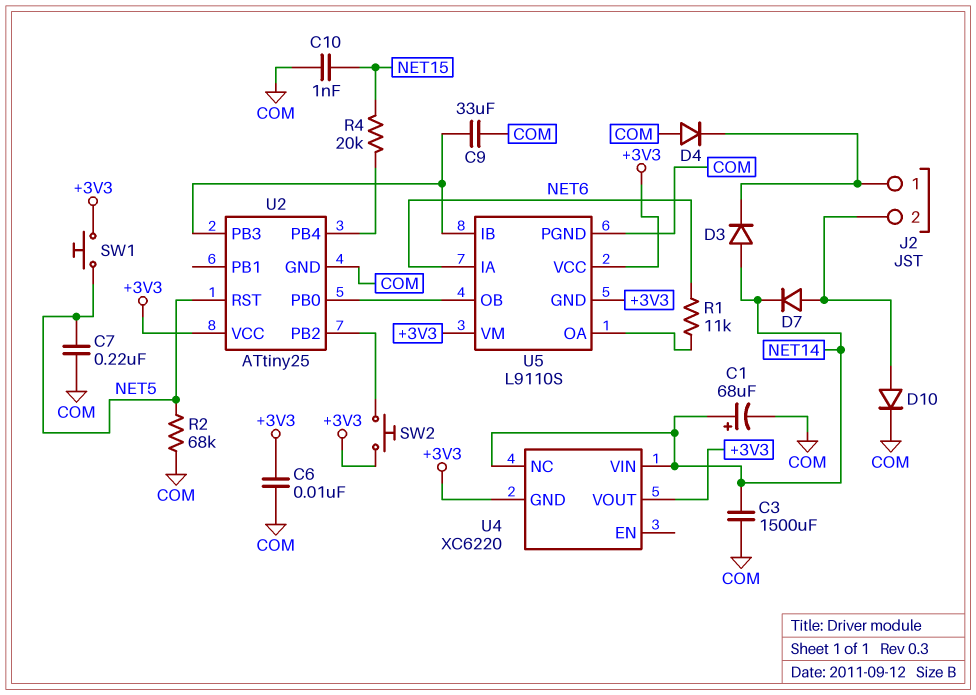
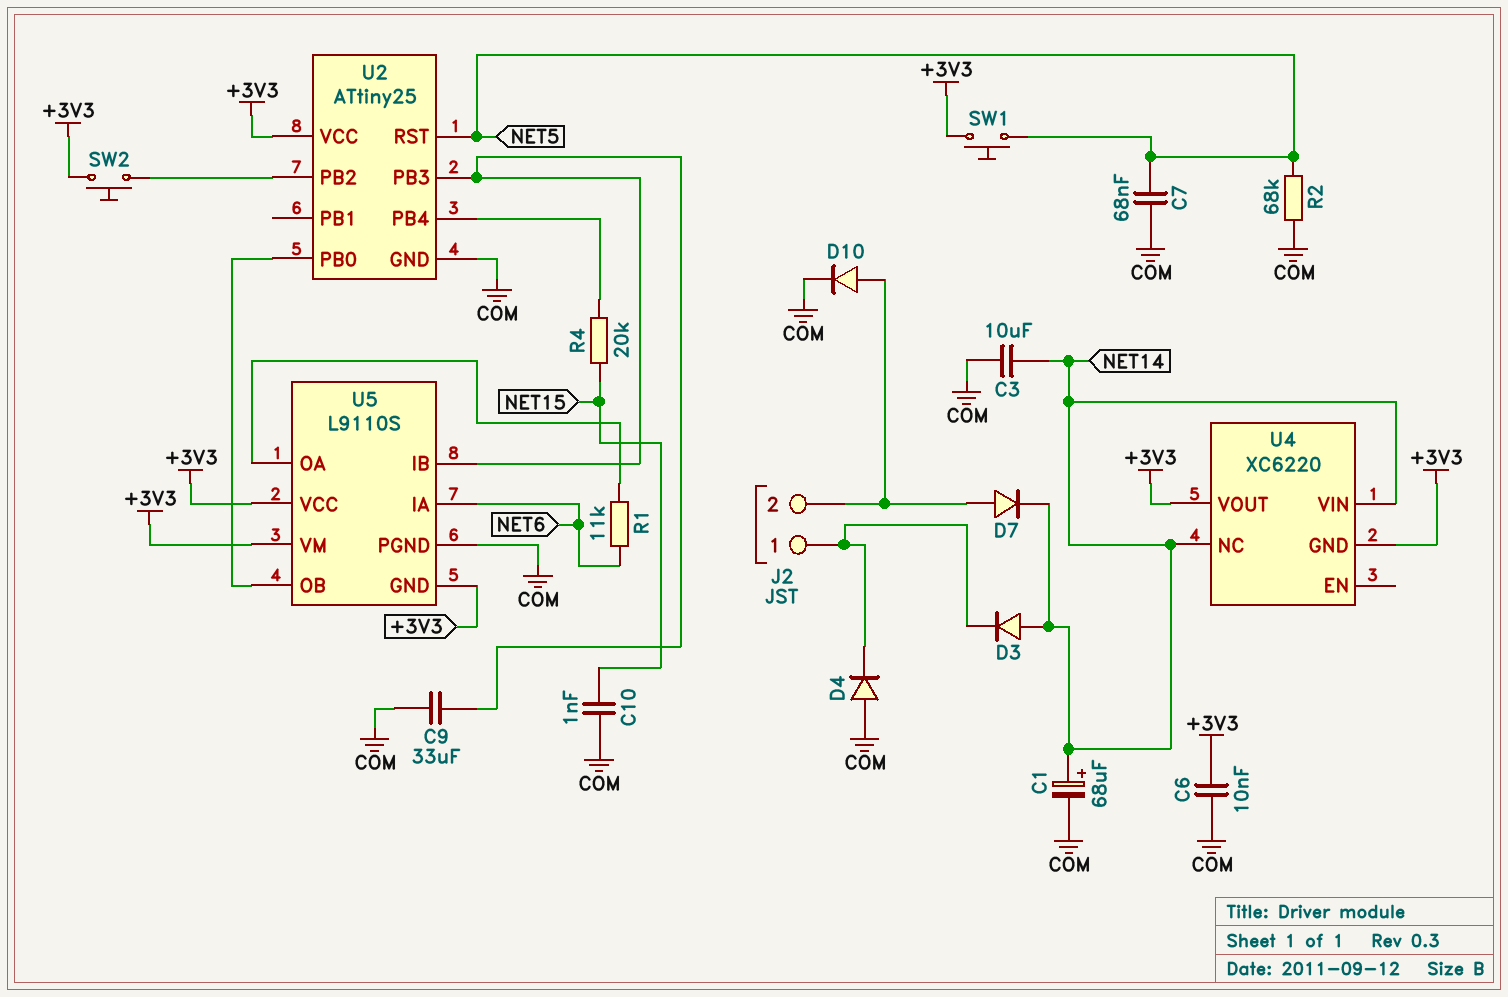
C3: 1500uF (COM, NET14) -> 10uF (COM, NET14)
C7: 220nF (COM, NET5) -> 68nF (COM, NET5)

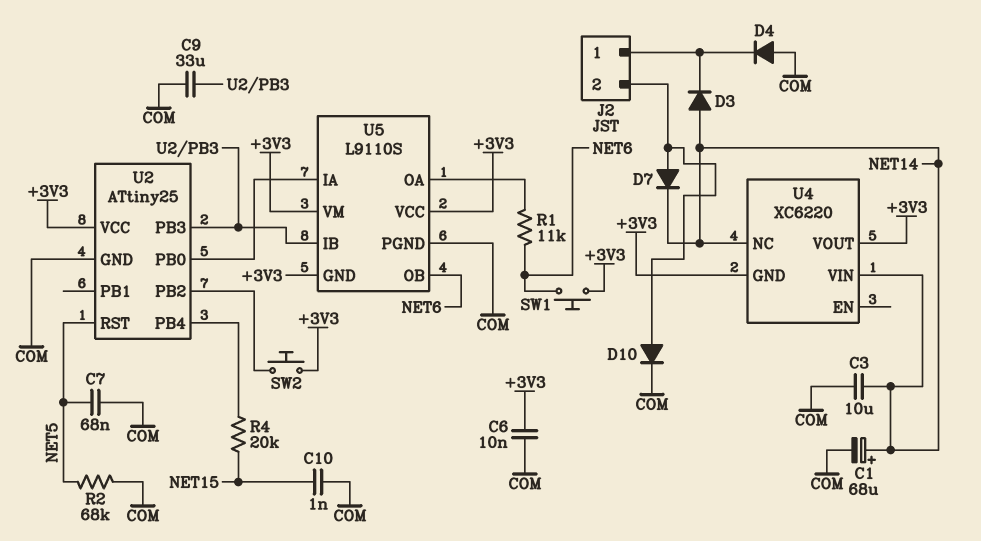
SW1: button (+3V3, NET5) -> button (+3V3, NET6)
U5 pin IA: NET6 -> U2/PB0
U5 pin OB: U2/PB0 -> NET6

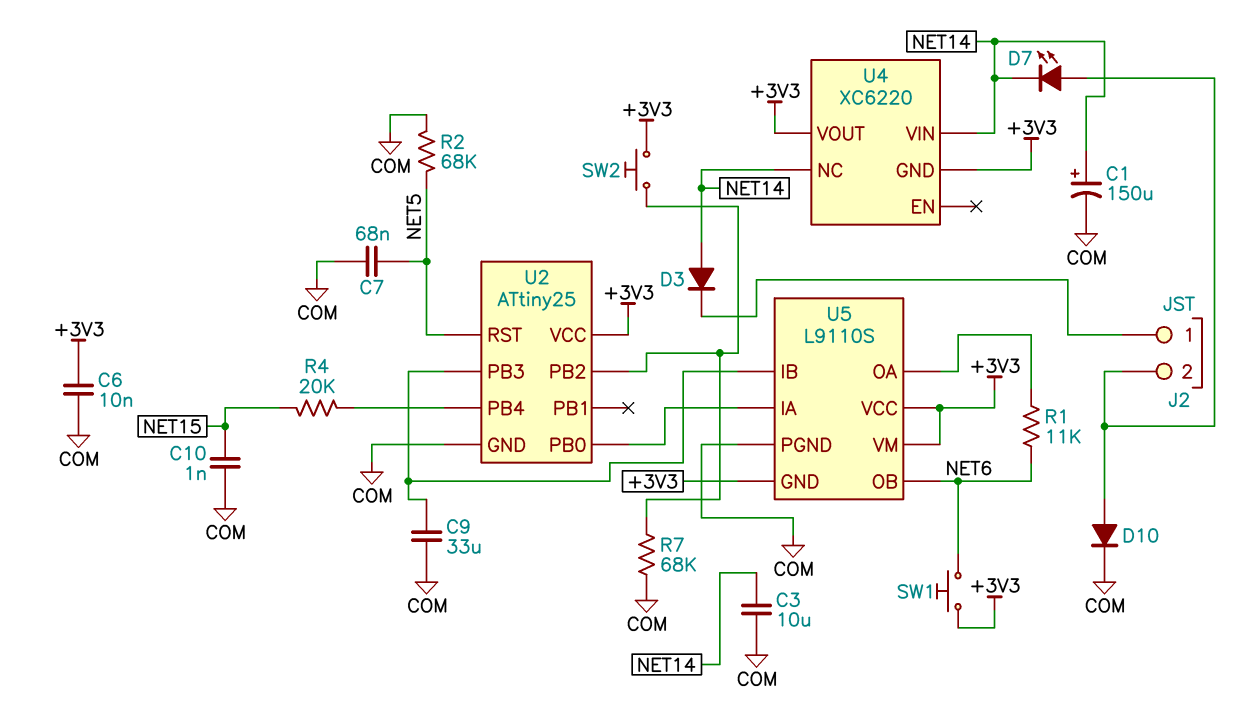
C1: 68uF (plus NET14, minus COM) -> 150uF (plus NET14, minus COM)
D4: diode (A COM, K J2/1) -> none
D7: diode (A J2/2, K NET14) -> LED (A J2/2, K NET14)
R7: none -> 68k (COM, U2/PB2)

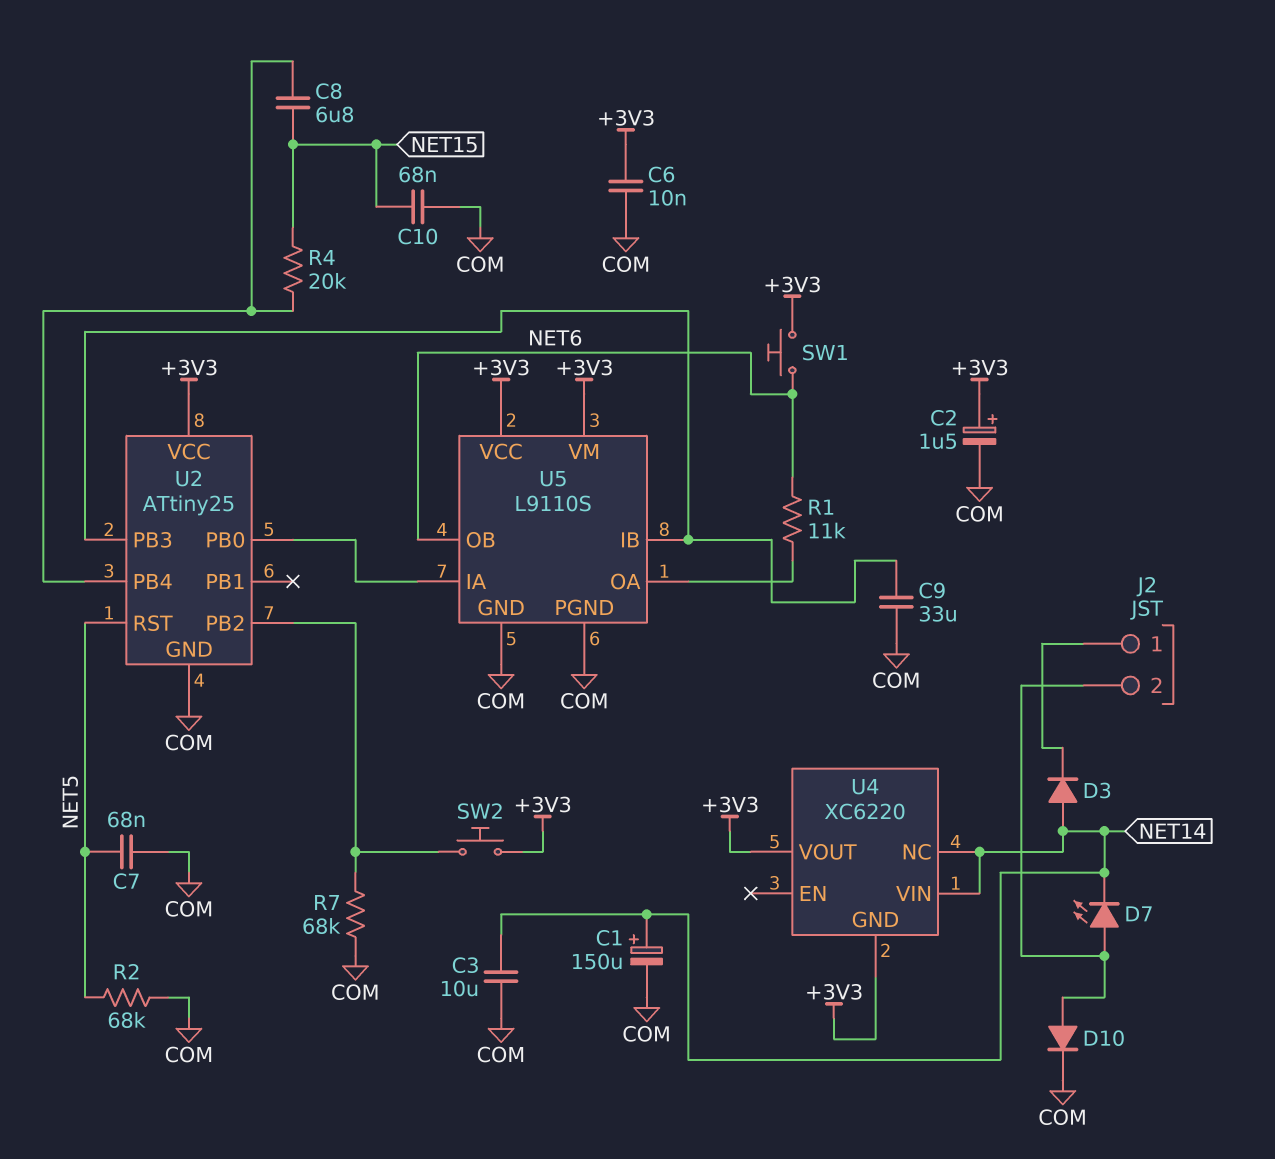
C2: none -> 1.5uF (plus +3V3, minus COM)
C8: none -> 6.8uF (NET15, U2/PB4)
C10: 1nF (COM, NET15) -> 68nF (COM, NET15)
U5 pin GND: +3V3 -> COM

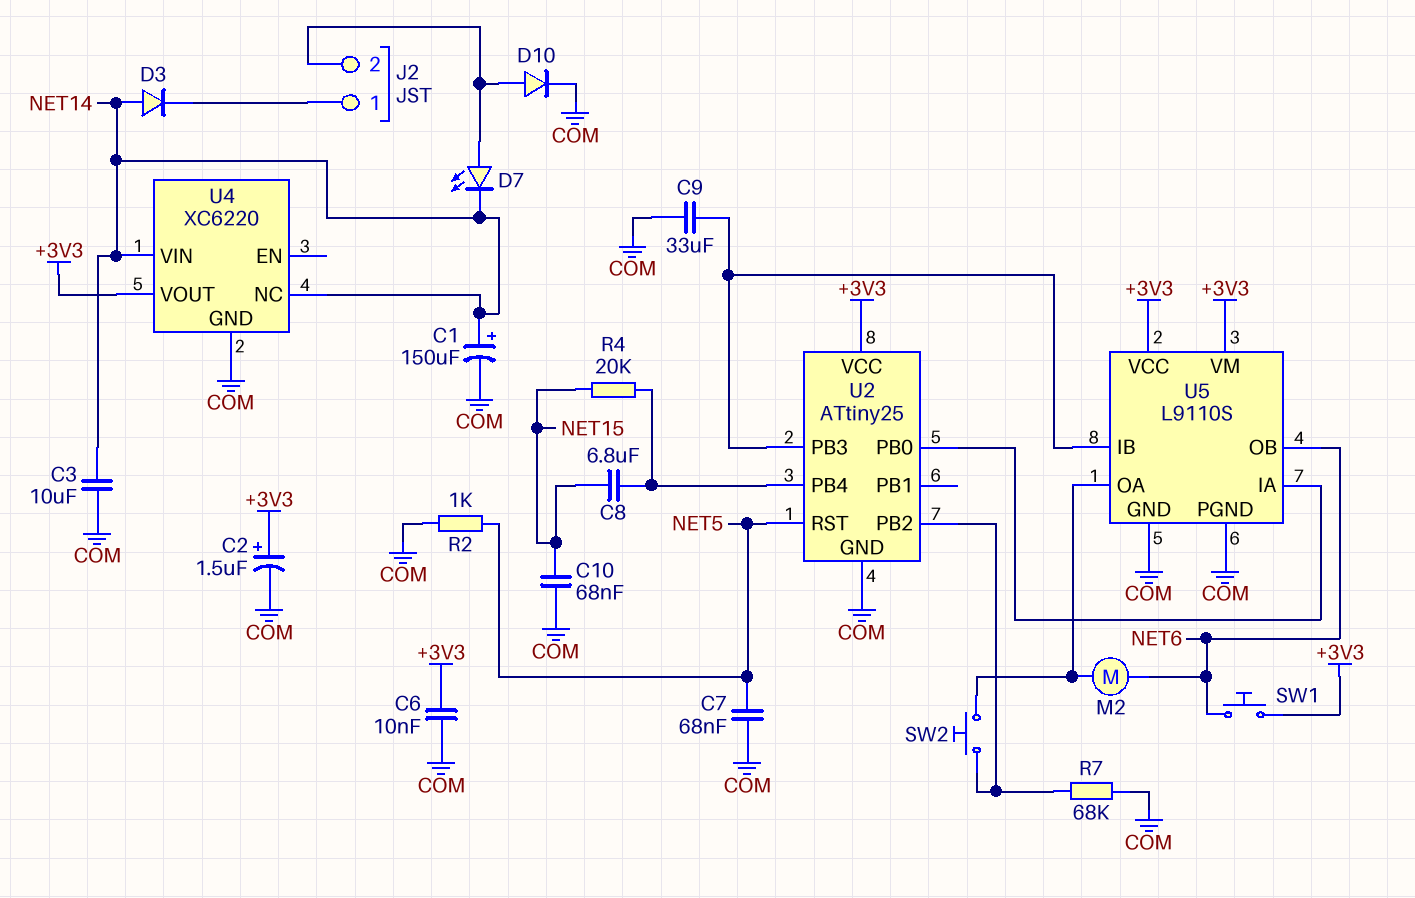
M2: none -> motor (NET6, U5/OA)
R1: 11k (NET6, U5/OA) -> none
R2: 68k (COM, NET5) -> 1k (COM, NET5)
SW2: button (+3V3, U2/PB2) -> button (U2/PB2, U5/OA)
U4 pin GND: +3V3 -> COM

